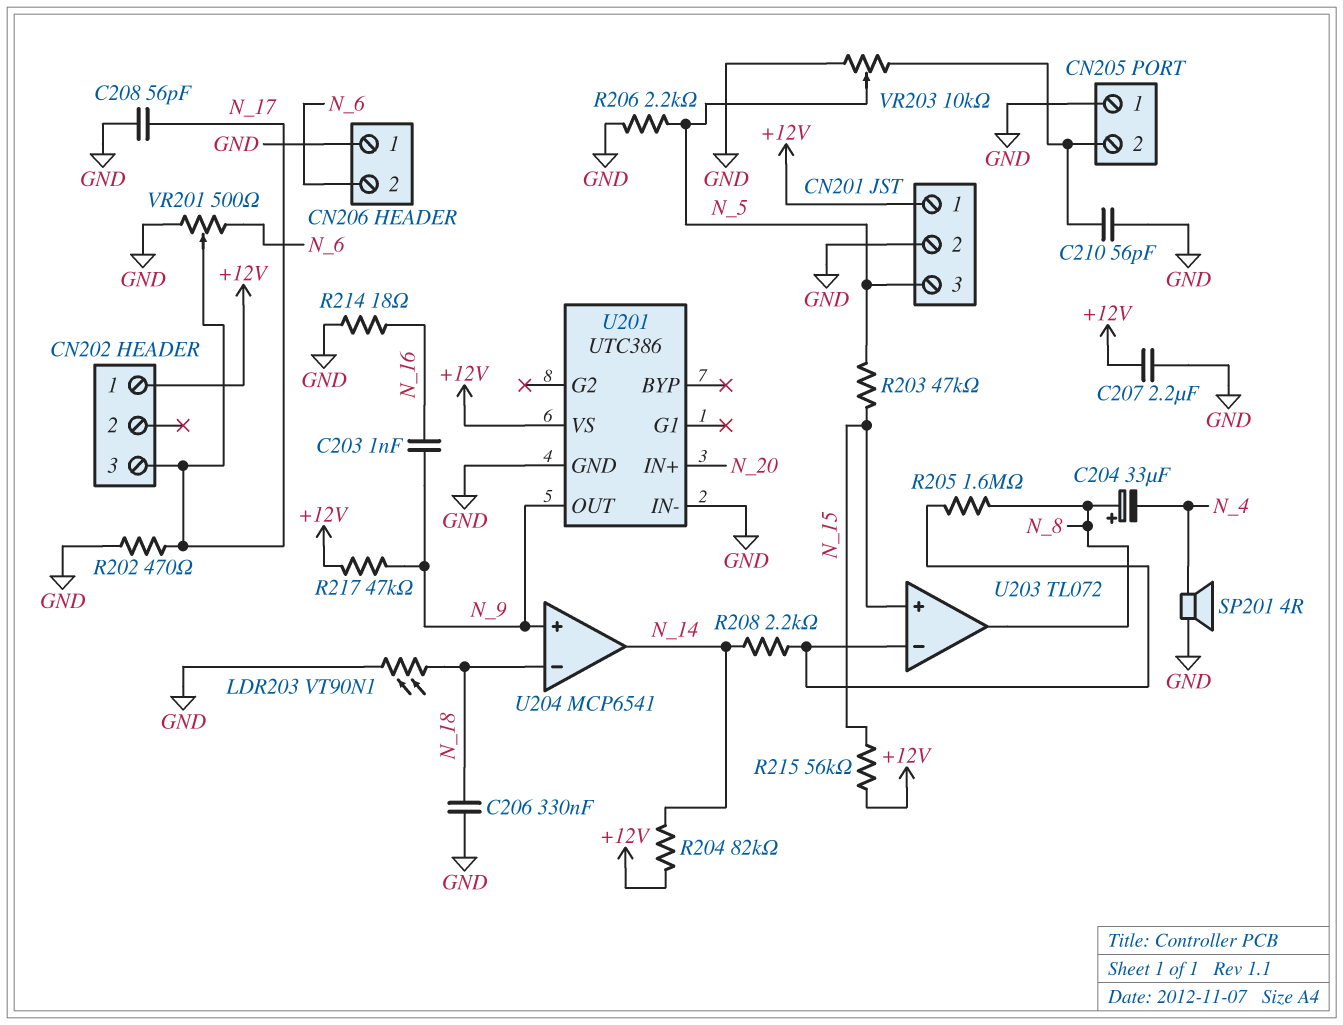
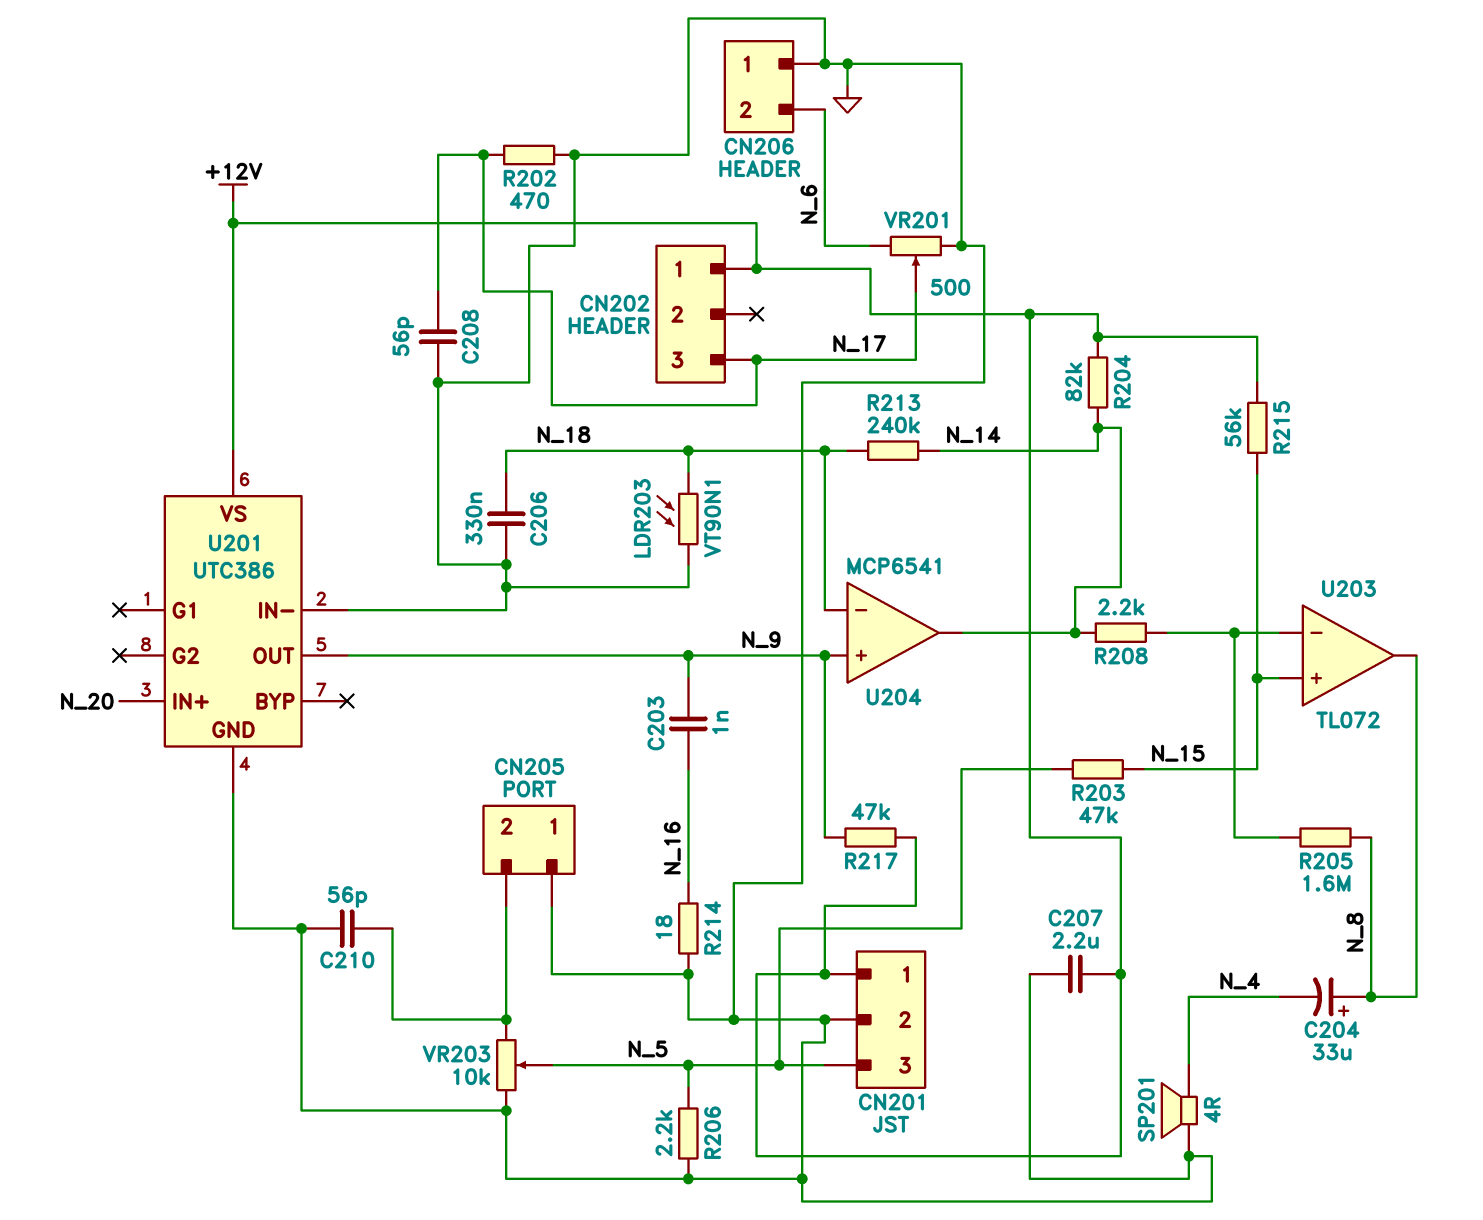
R213: none -> 240k (N_14, N_18)

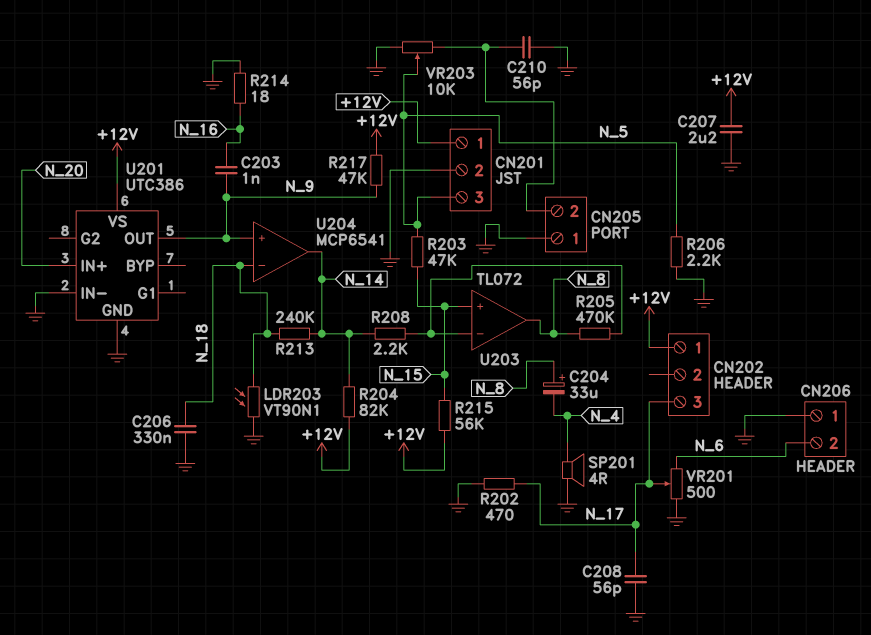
R205: 1.6M (N_8, U203/in-) -> 470k (N_8, U203/in-)

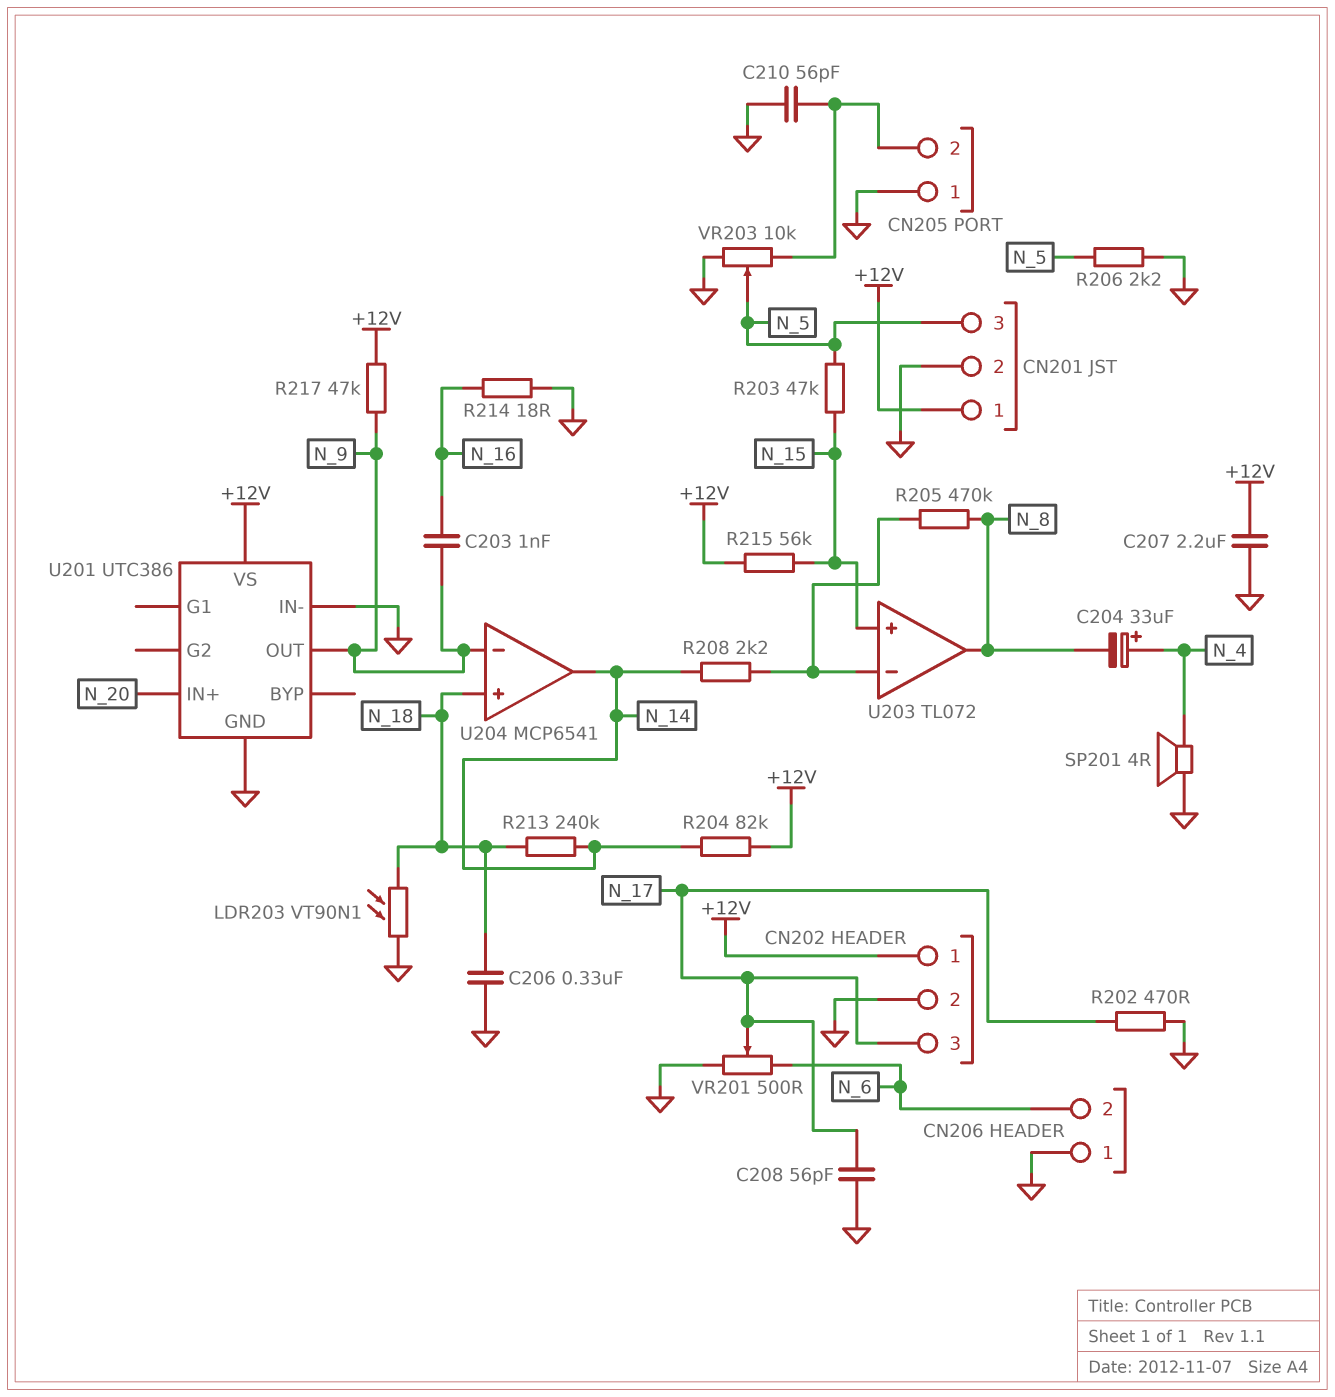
C204: 33uF (plus N_8, minus N_4) -> 33uF (plus N_4, minus N_8)
CN202 pin 2: none -> GND
U204 pin in+: N_9 -> N_18
U204 pin in-: N_18 -> N_9

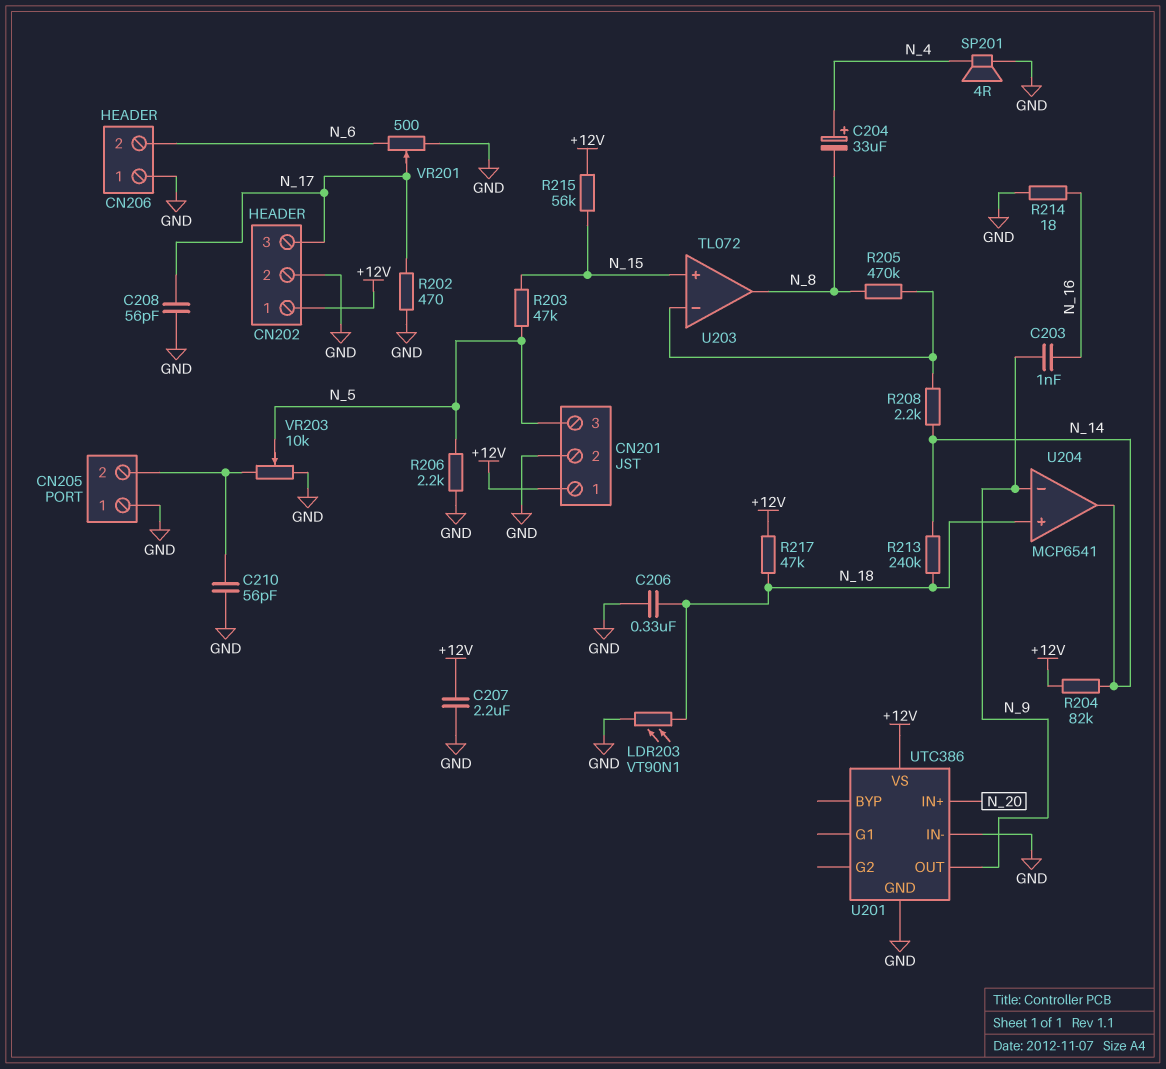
R217: 47k (+12V, N_9) -> 47k (+12V, N_18)

